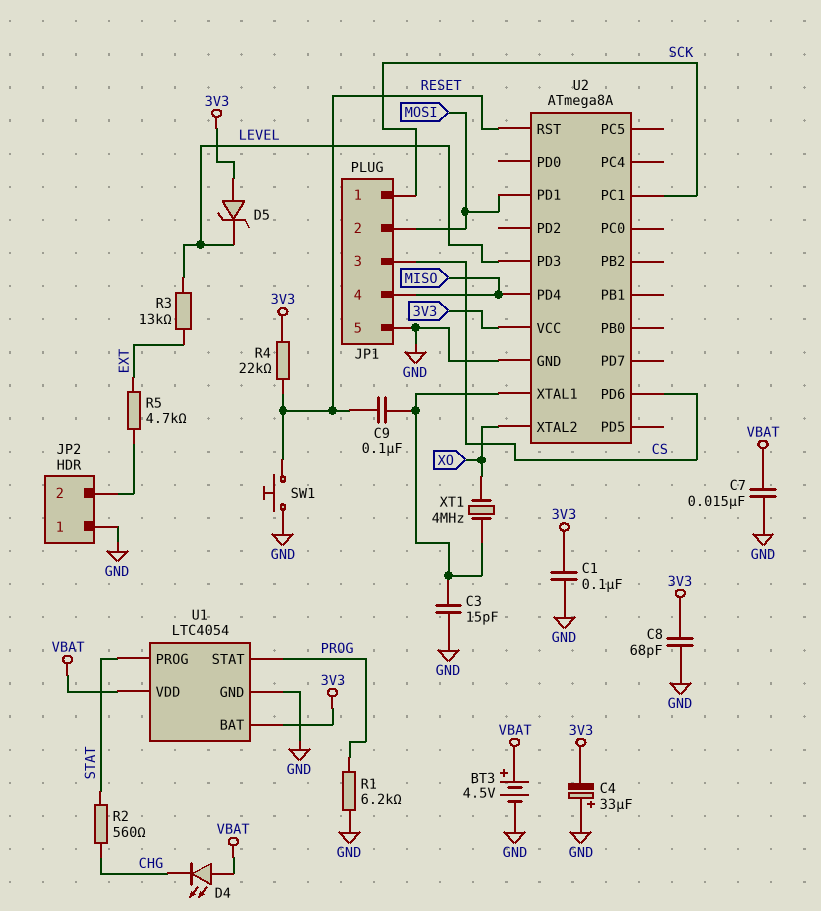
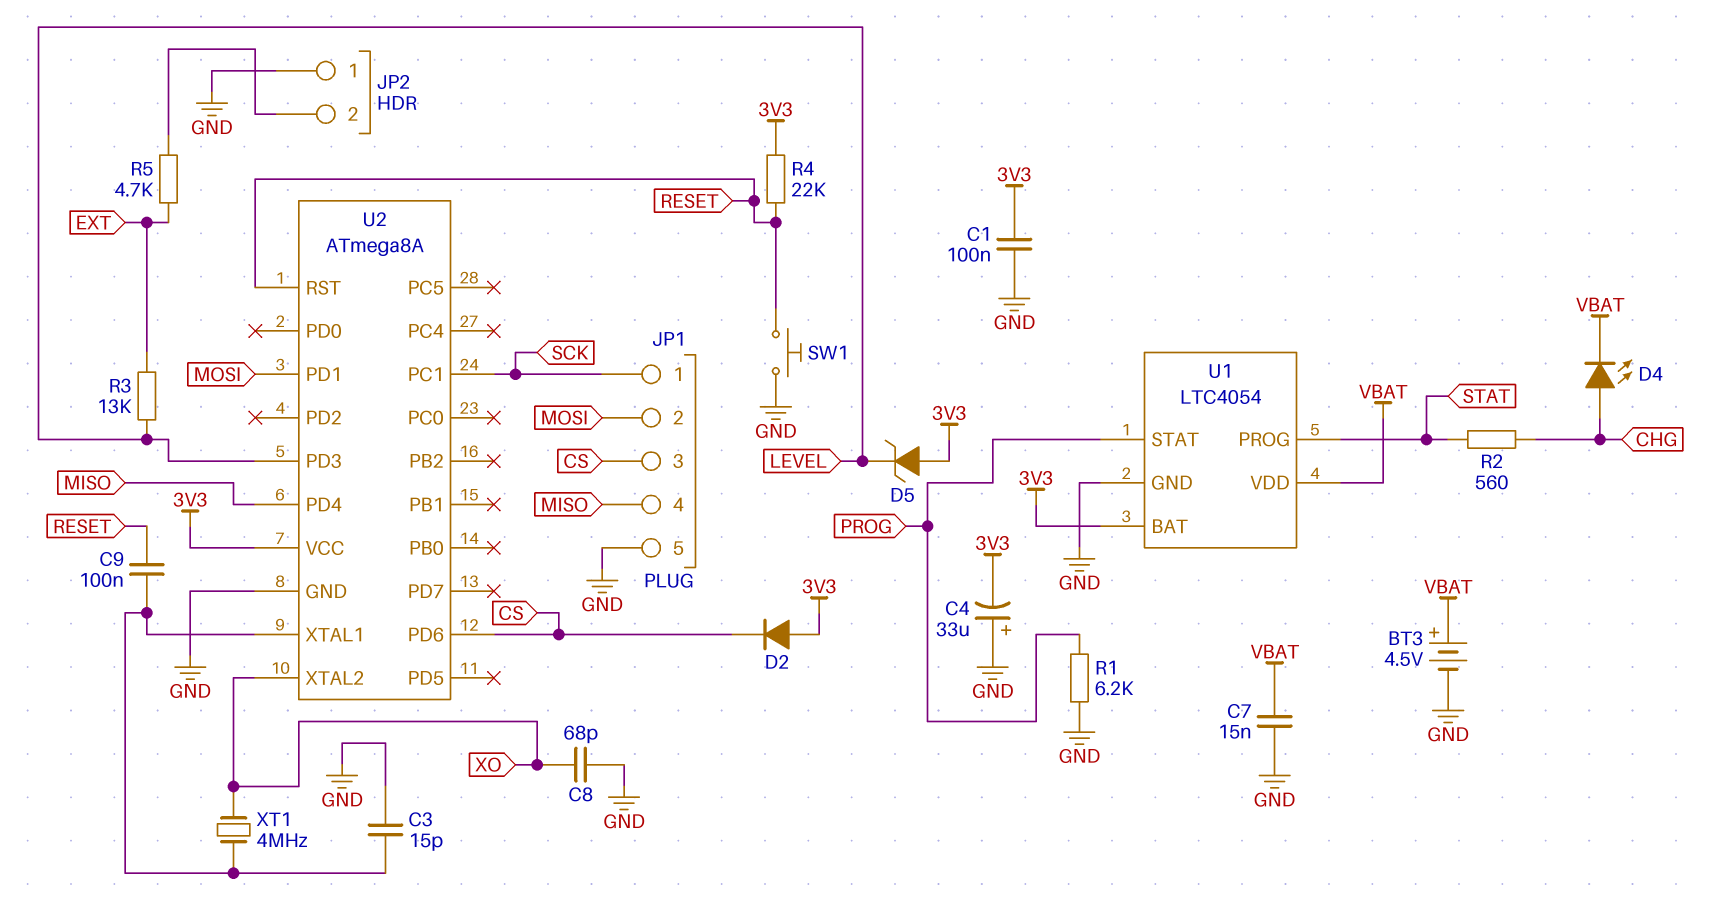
C8: 68pF (3V3, GND) -> 68pF (GND, XO)
D2: none -> diode (A 3V3, K CS)
D4: LED (A VBAT, K CHG) -> LED (A CHG, K VBAT)

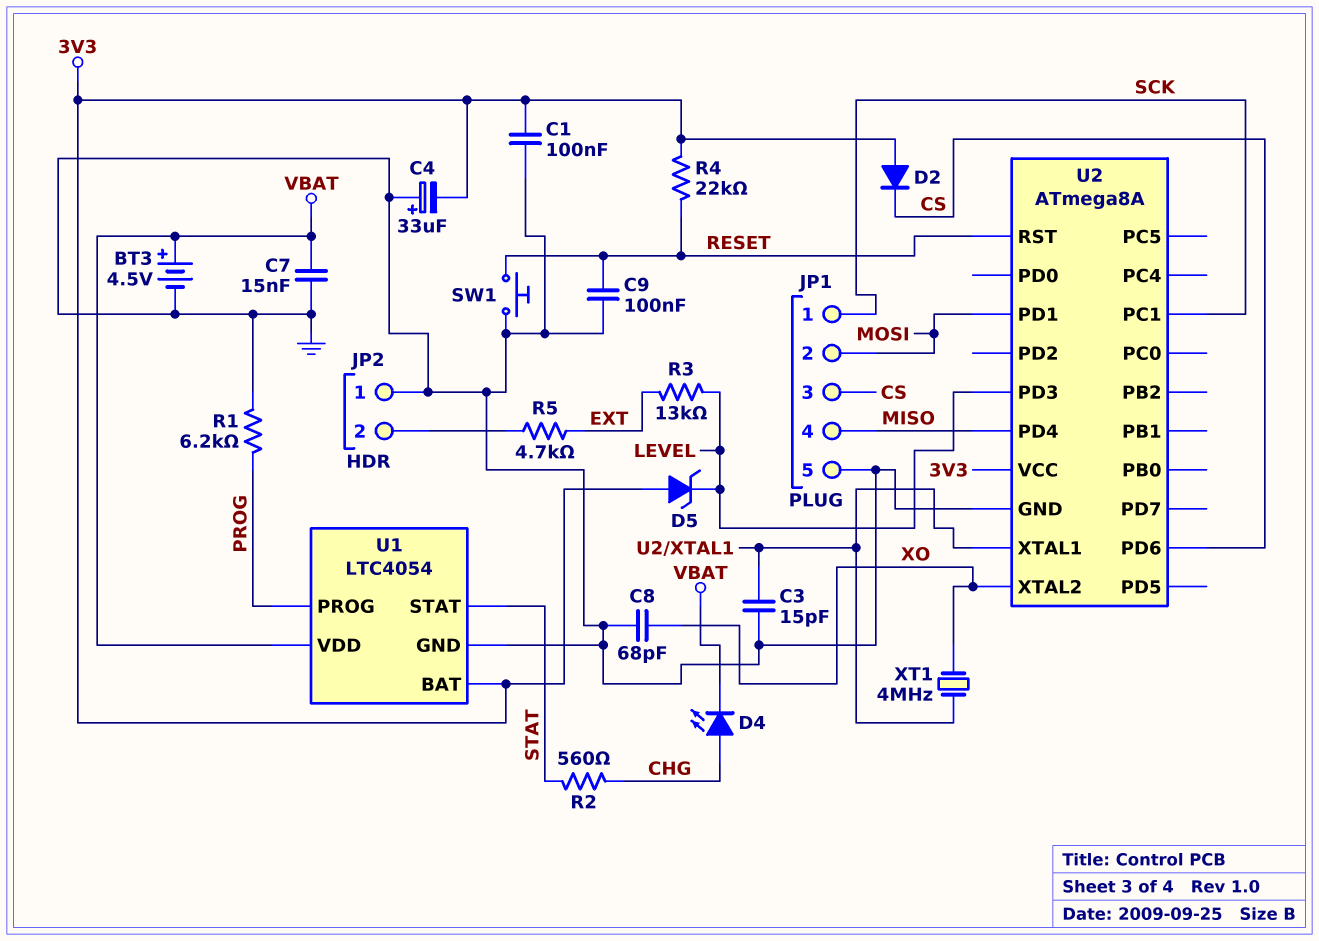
C9: 100nF (RESET, U2/XTAL1) -> 100nF (GND, RESET)
U1 pin PROG: STAT -> PROG
U1 pin STAT: PROG -> STAT

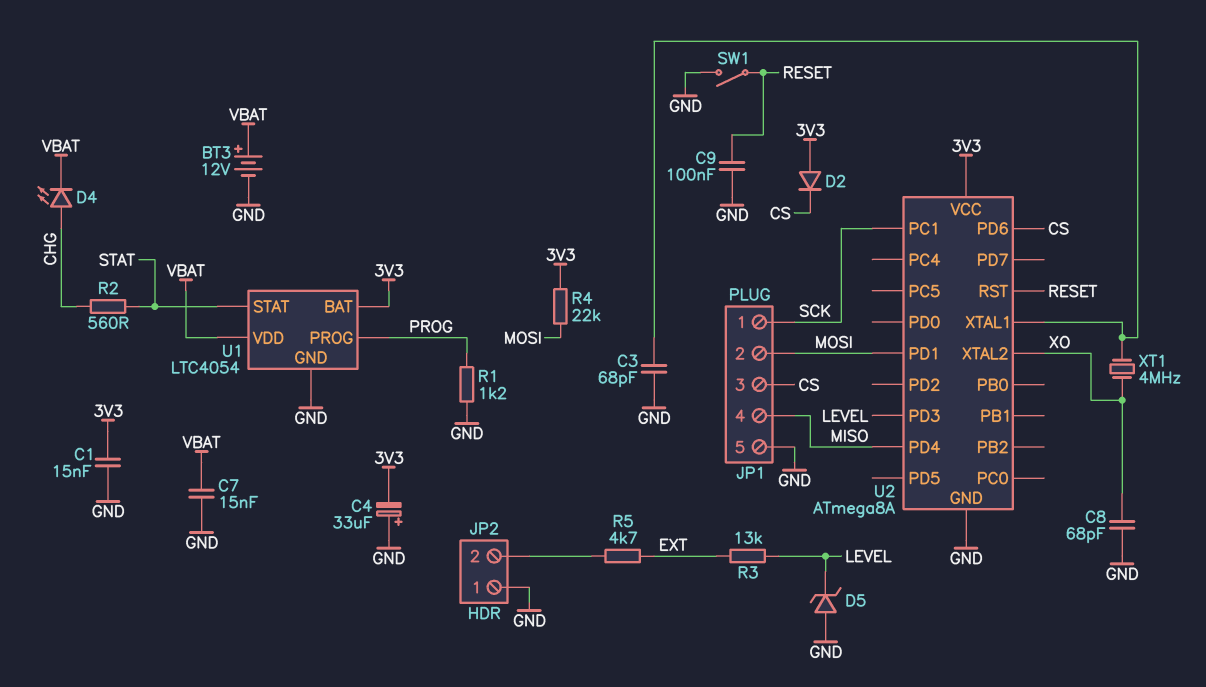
BT3: 4.5V (plus VBAT, minus GND) -> 12V (plus VBAT, minus GND)
C1: 100nF (3V3, GND) -> 15nF (3V3, GND)
C3: 15pF (GND, U2/XTAL1) -> 68pF (GND, U2/XTAL1)
D5: zener (A 3V3, K LEVEL) -> zener (A GND, K LEVEL)
R1: 6.2k (GND, PROG) -> 1.2k (GND, PROG)
R4: 22k (3V3, RESET) -> 22k (3V3, MOSI)
SW1: button (GND, RESET) -> switch (GND, RESET)

